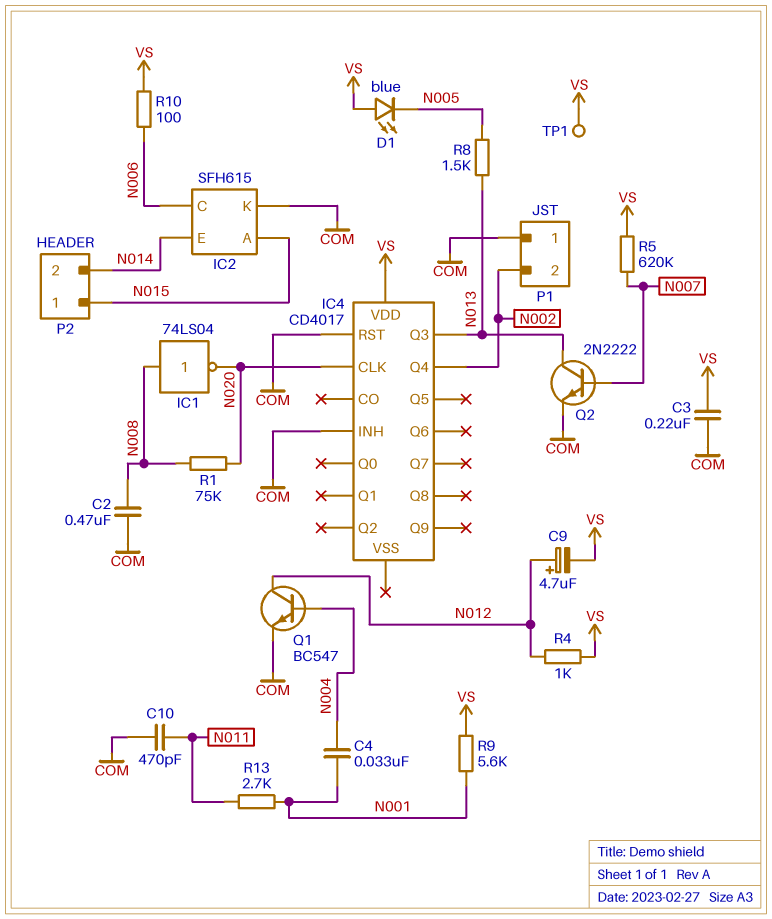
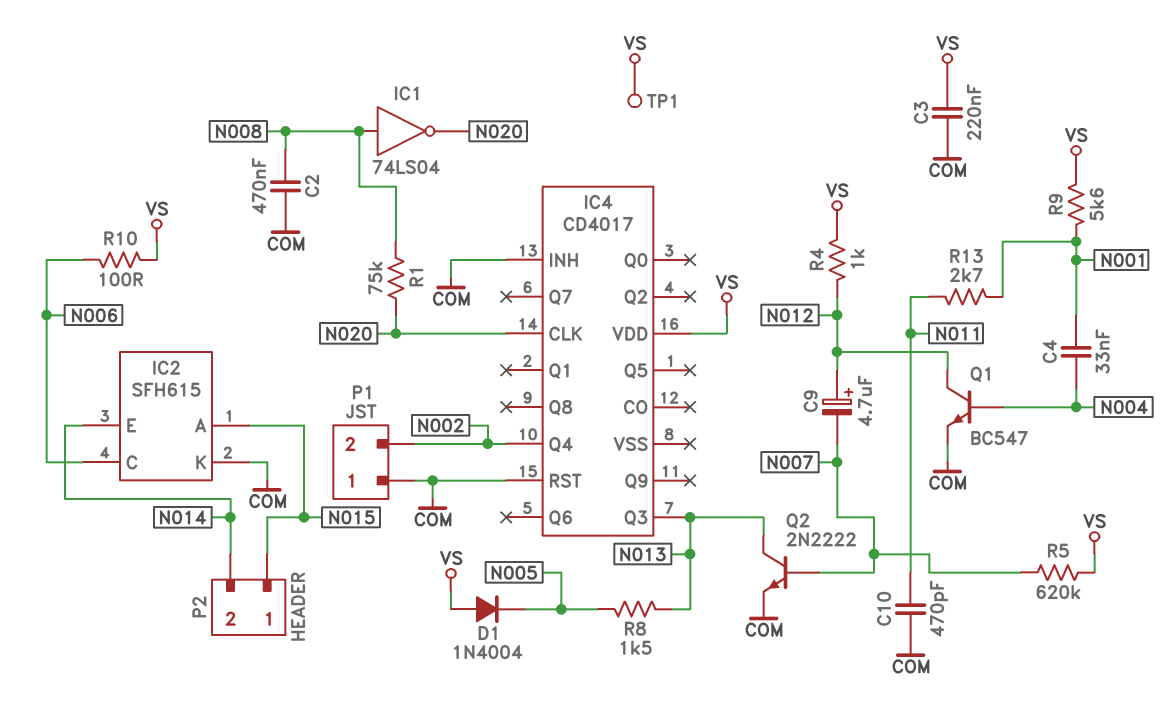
C9: 4.7uF (plus N012, minus VS) -> 4.7uF (plus N012, minus N007)
D1: LED blue (A VS, K N005) -> diode 1N4004 (A VS, K N005)

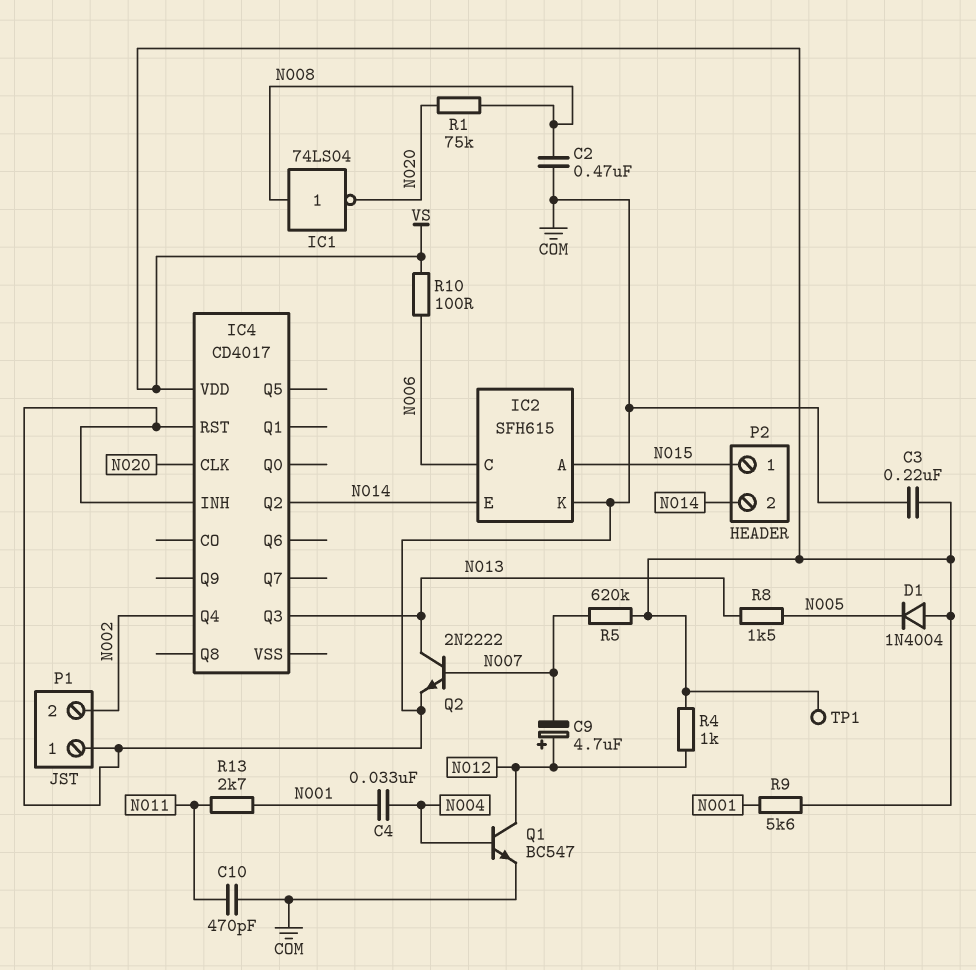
IC4 pin Q2: none -> N014

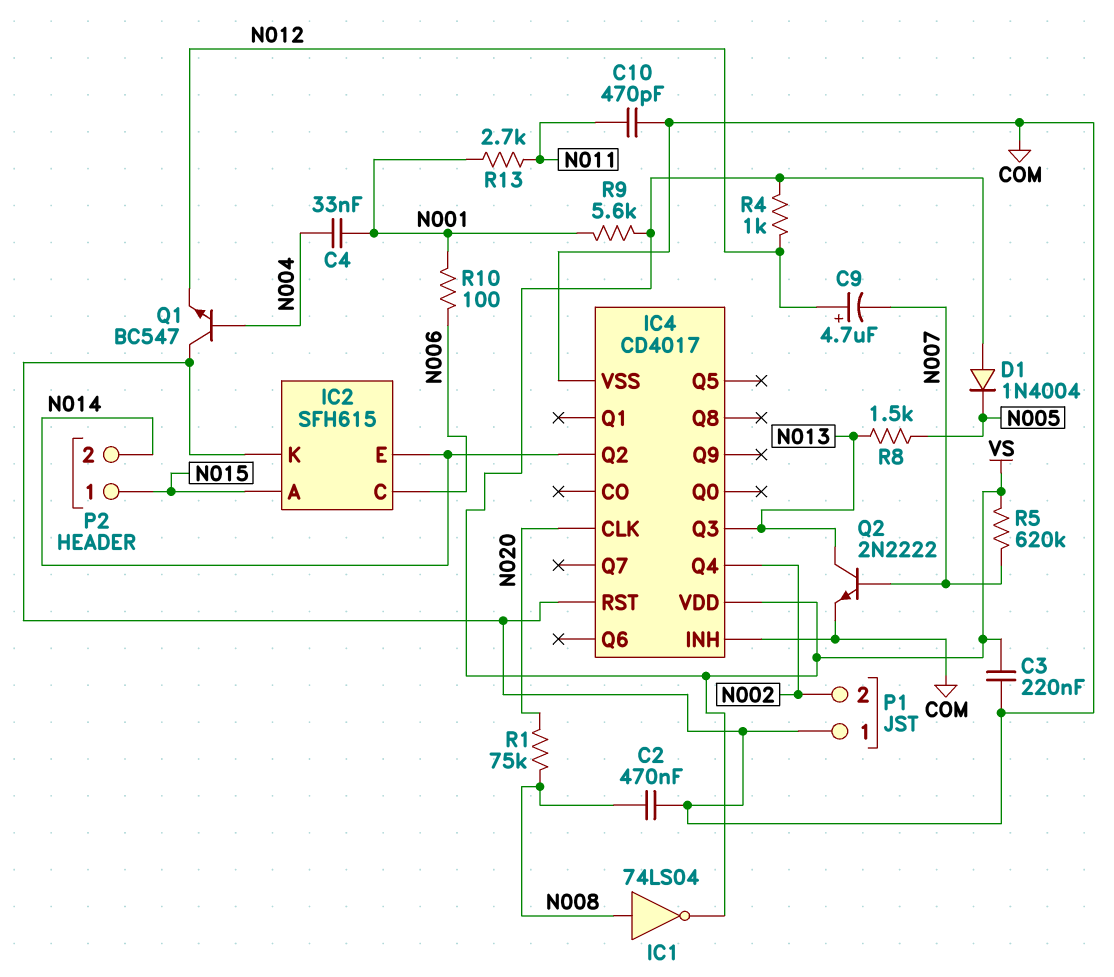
IC1: NOT 74LS04 (in N008, out N020) -> NOT 74LS04 (in N008, out VS)
IC4 pin VSS: none -> COM
Q1: NPN BC547 (B N004, C N012, E COM) -> NPN BC547 (B N004, C COM, E N012)
R10: 100 (N006, VS) -> 100 (N001, N006)
TP1: test point (VS) -> none

